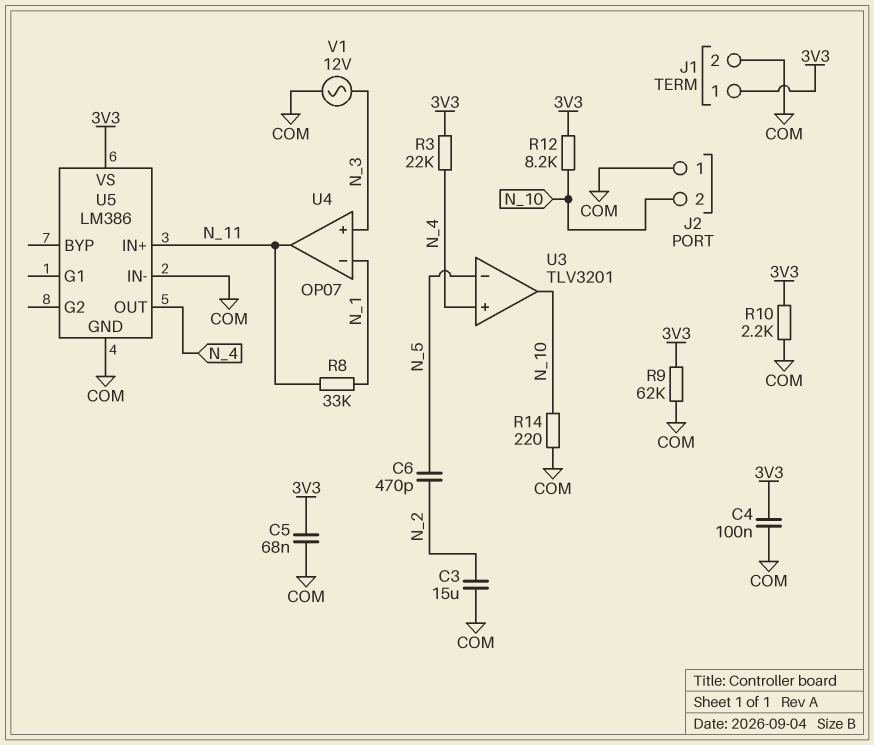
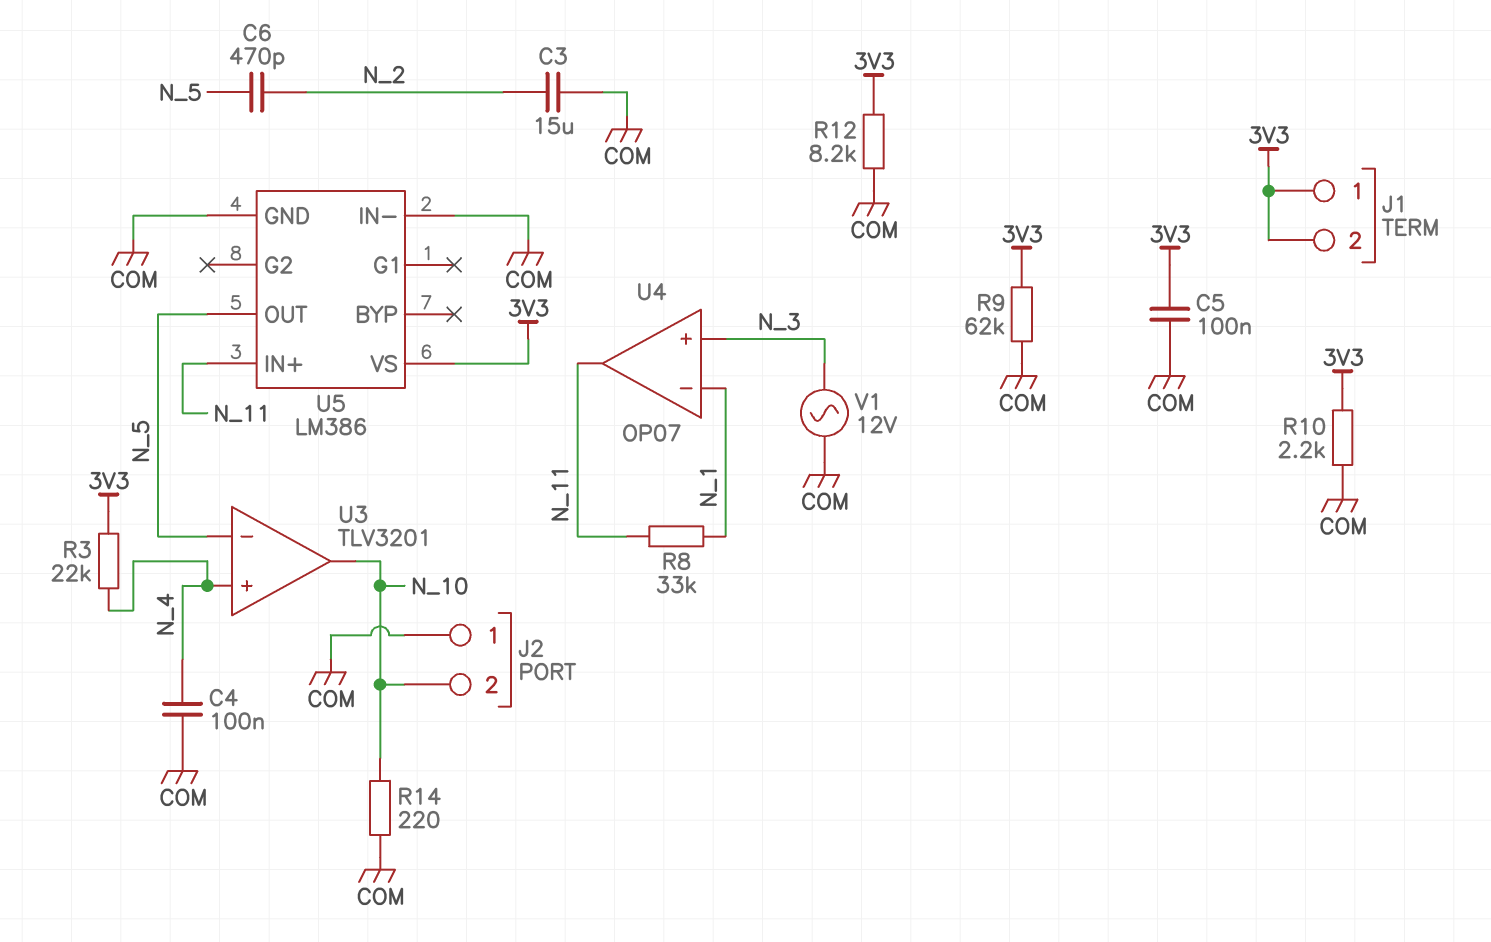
C4: 100nF (3V3, COM) -> 100nF (COM, N_4)
C5: 68nF (3V3, COM) -> 100nF (3V3, COM)
J1 pin 2: COM -> 3V3
R12: 8.2k (3V3, N_10) -> 8.2k (3V3, COM)
U5 pin OUT: N_4 -> N_5

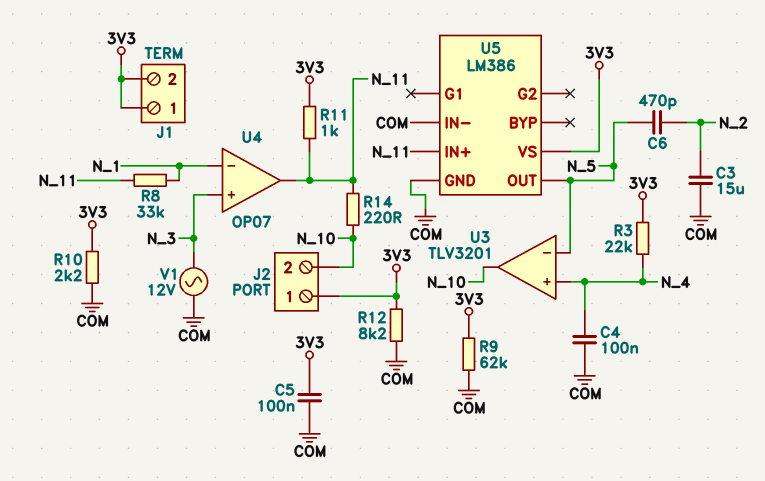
J2 pin 1: COM -> 3V3
R11: none -> 1k (3V3, N_11)
R14: 220 (COM, N_10) -> 220 (N_10, N_11)

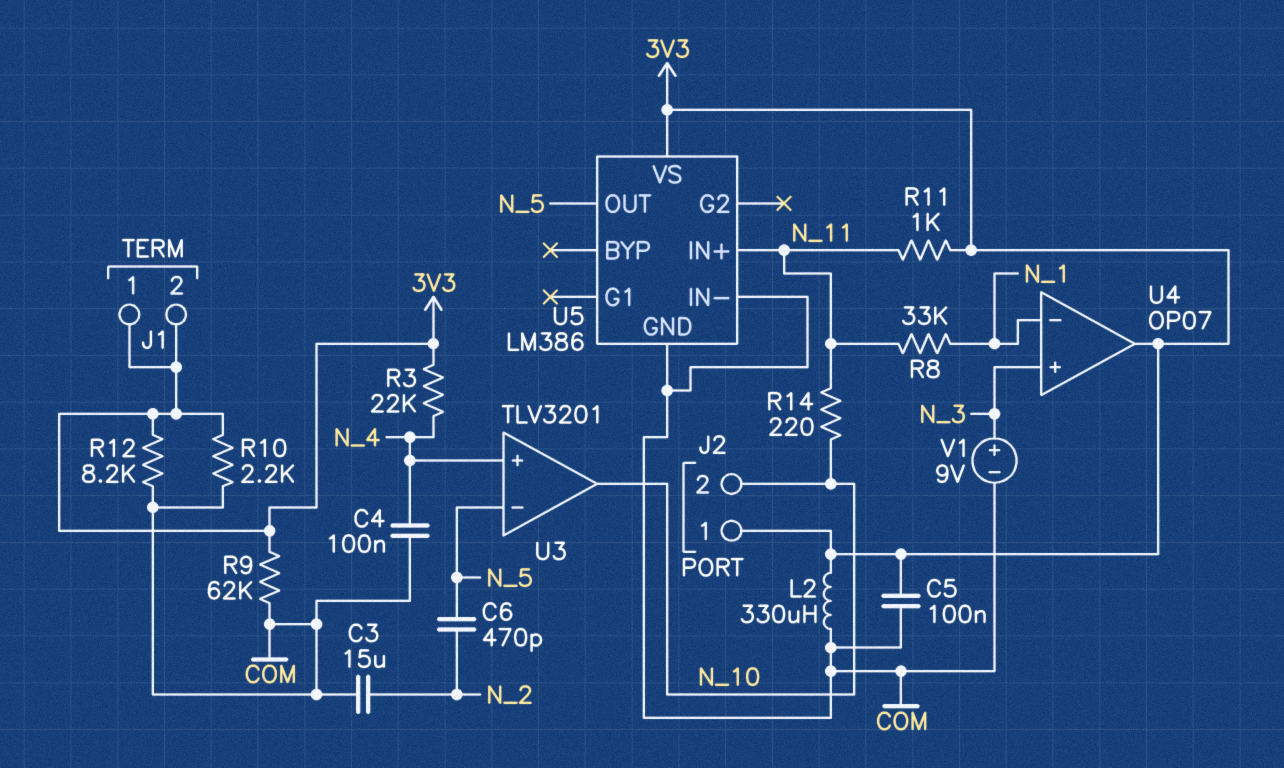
L2: none -> 330uH (3V3, COM)
U4 pin out: N_11 -> 3V3
V1: AC 12V (COM, N_3) -> 9V (plus N_3, minus COM)

